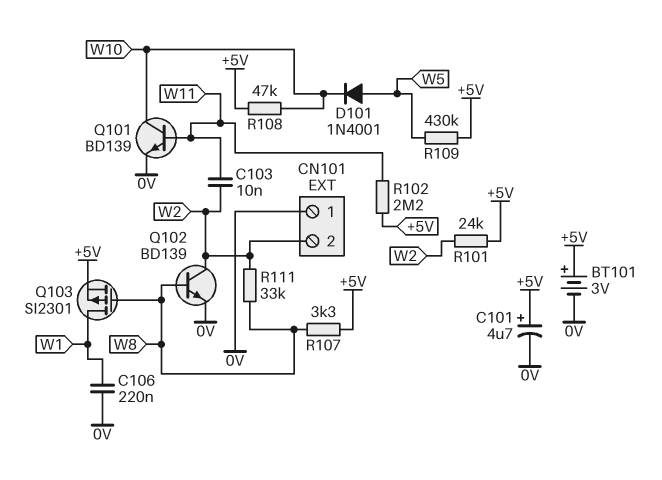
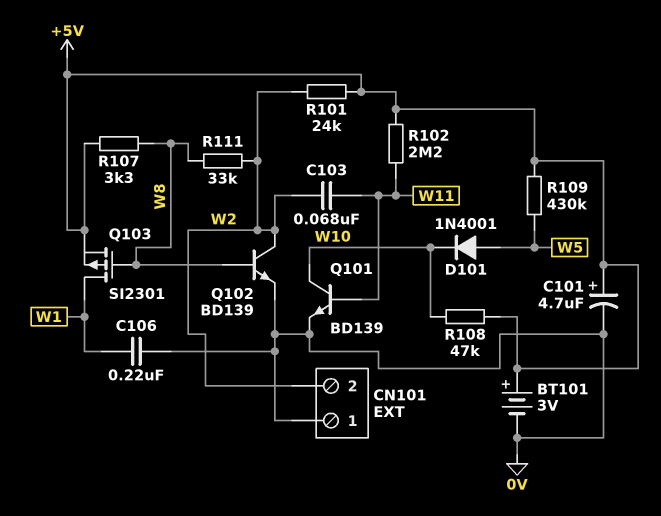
C103: 10nF (W2, W11) -> 68nF (W2, W11)

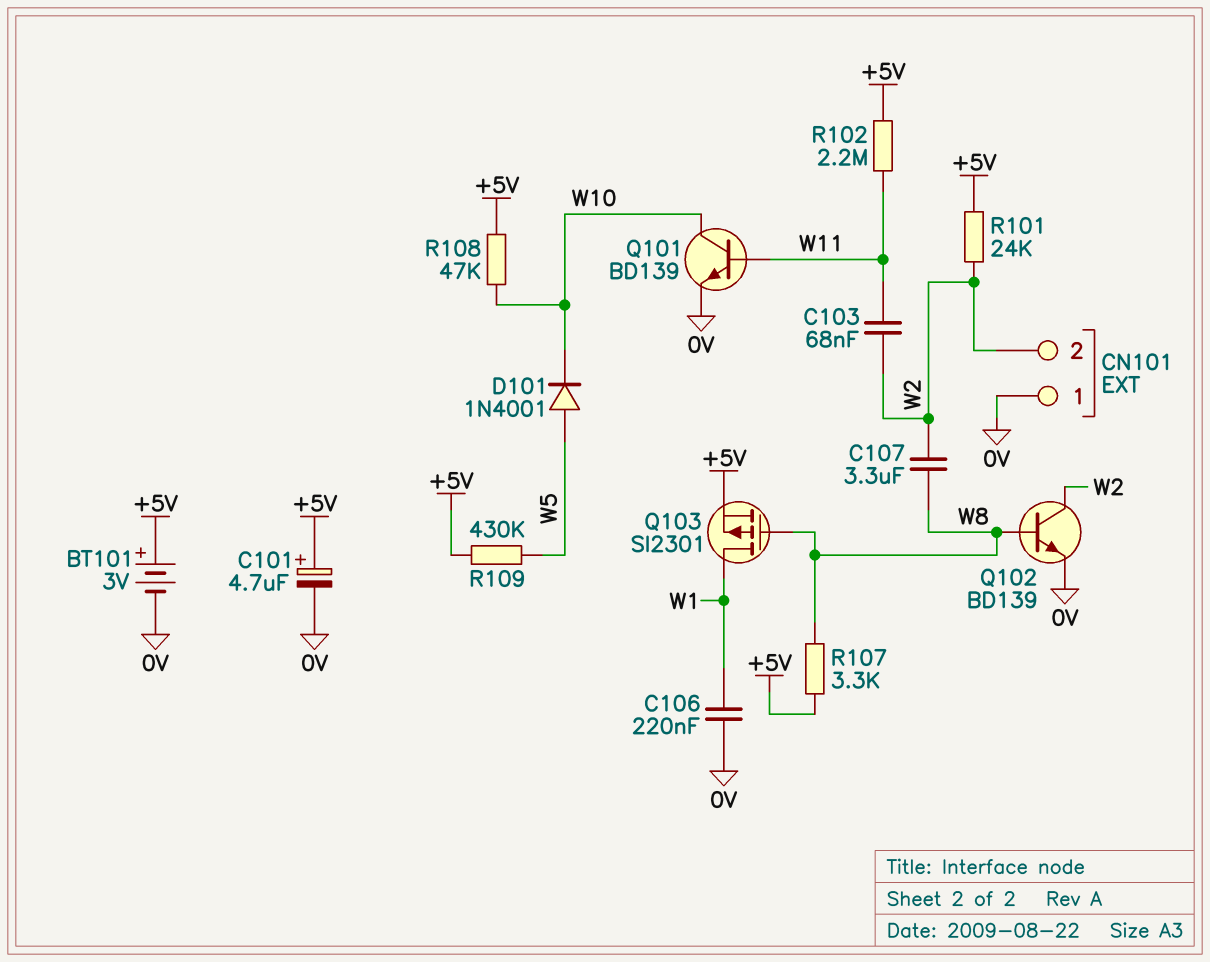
C107: none -> 3.3uF (W2, W8)
R111: 33k (W2, W8) -> none

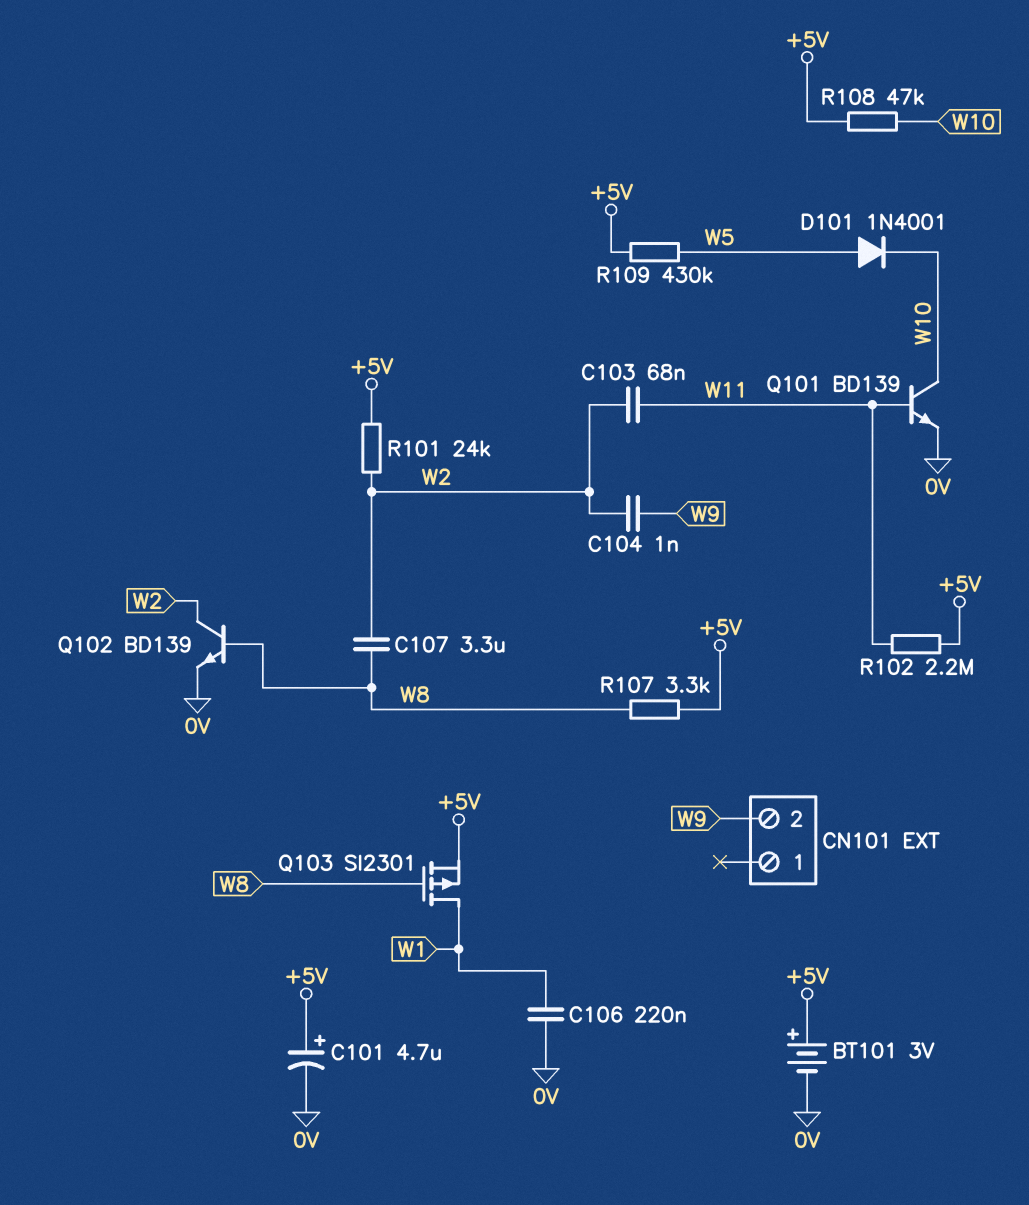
C104: none -> 1nF (W2, W9)
CN101 pin 1: 0V -> none
CN101 pin 2: W2 -> W9

